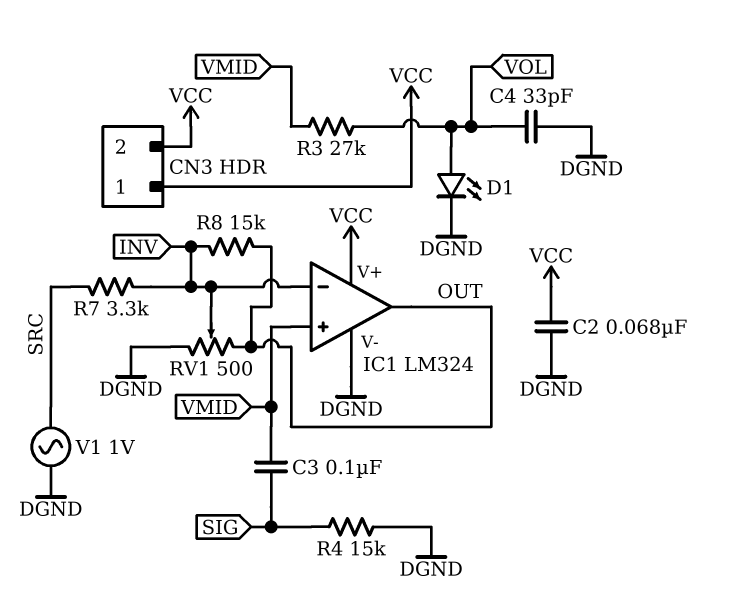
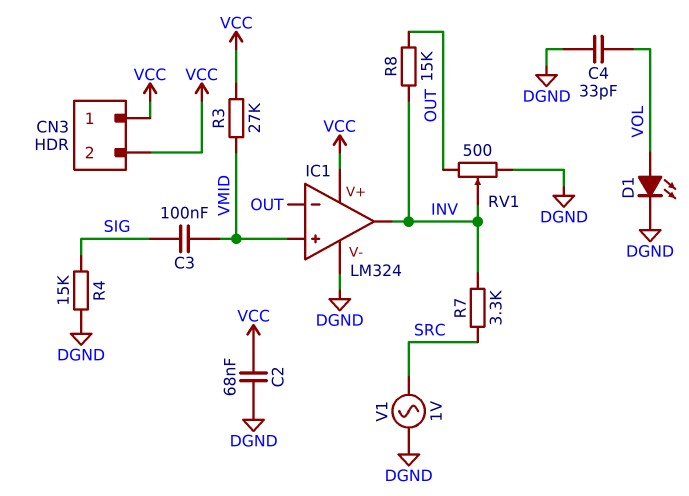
IC1 pin in-: INV -> OUT
IC1 pin out: OUT -> INV
R3: 27k (VMID, VOL) -> 27k (VCC, VMID)

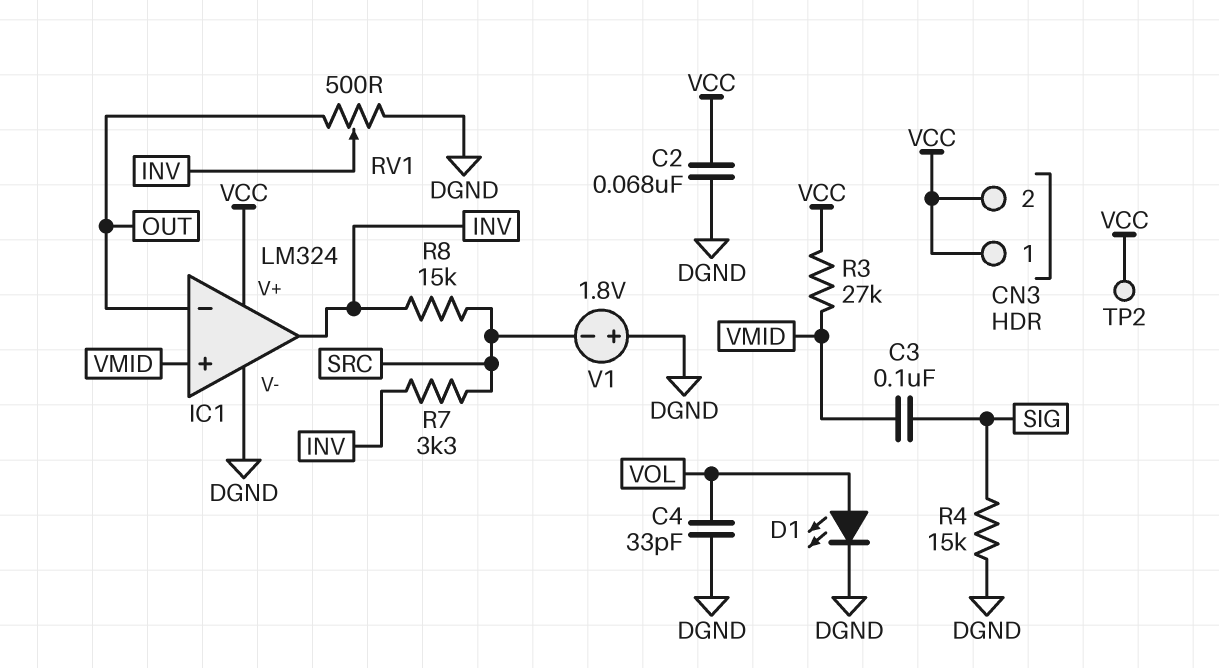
R8: 15k (INV, OUT) -> 15k (INV, SRC)
TP2: none -> test point (VCC)
V1: AC 1V (DGND, SRC) -> 1.8V (plus DGND, minus SRC)

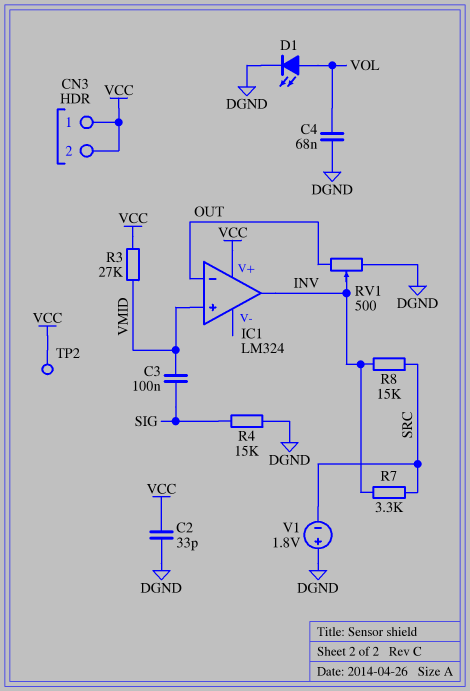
C2: 68nF (DGND, VCC) -> 33pF (DGND, VCC)
C4: 33pF (DGND, VOL) -> 68nF (DGND, VOL)
IC1 pin V-: DGND -> none

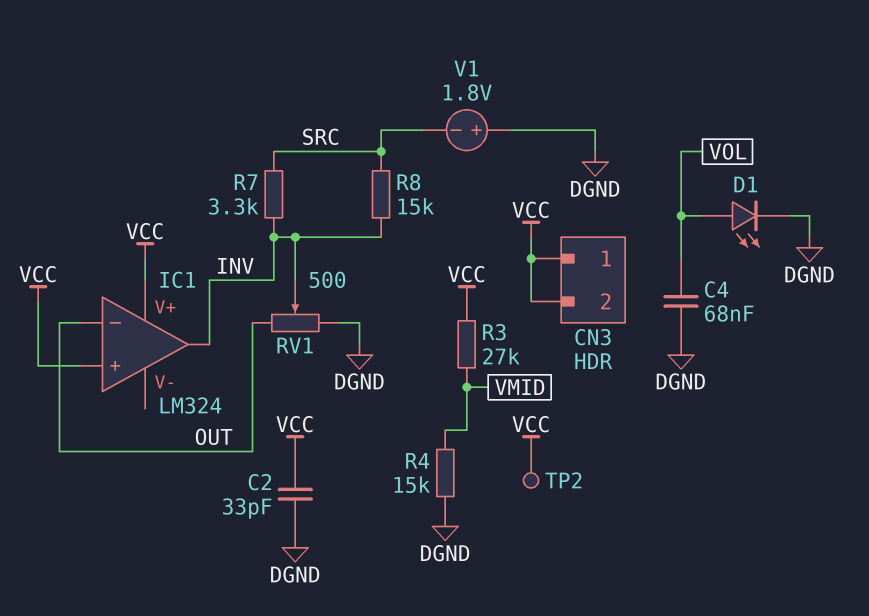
C3: 100nF (SIG, VMID) -> none
IC1 pin in+: VMID -> VCC
R4: 15k (DGND, SIG) -> 15k (DGND, VMID)

